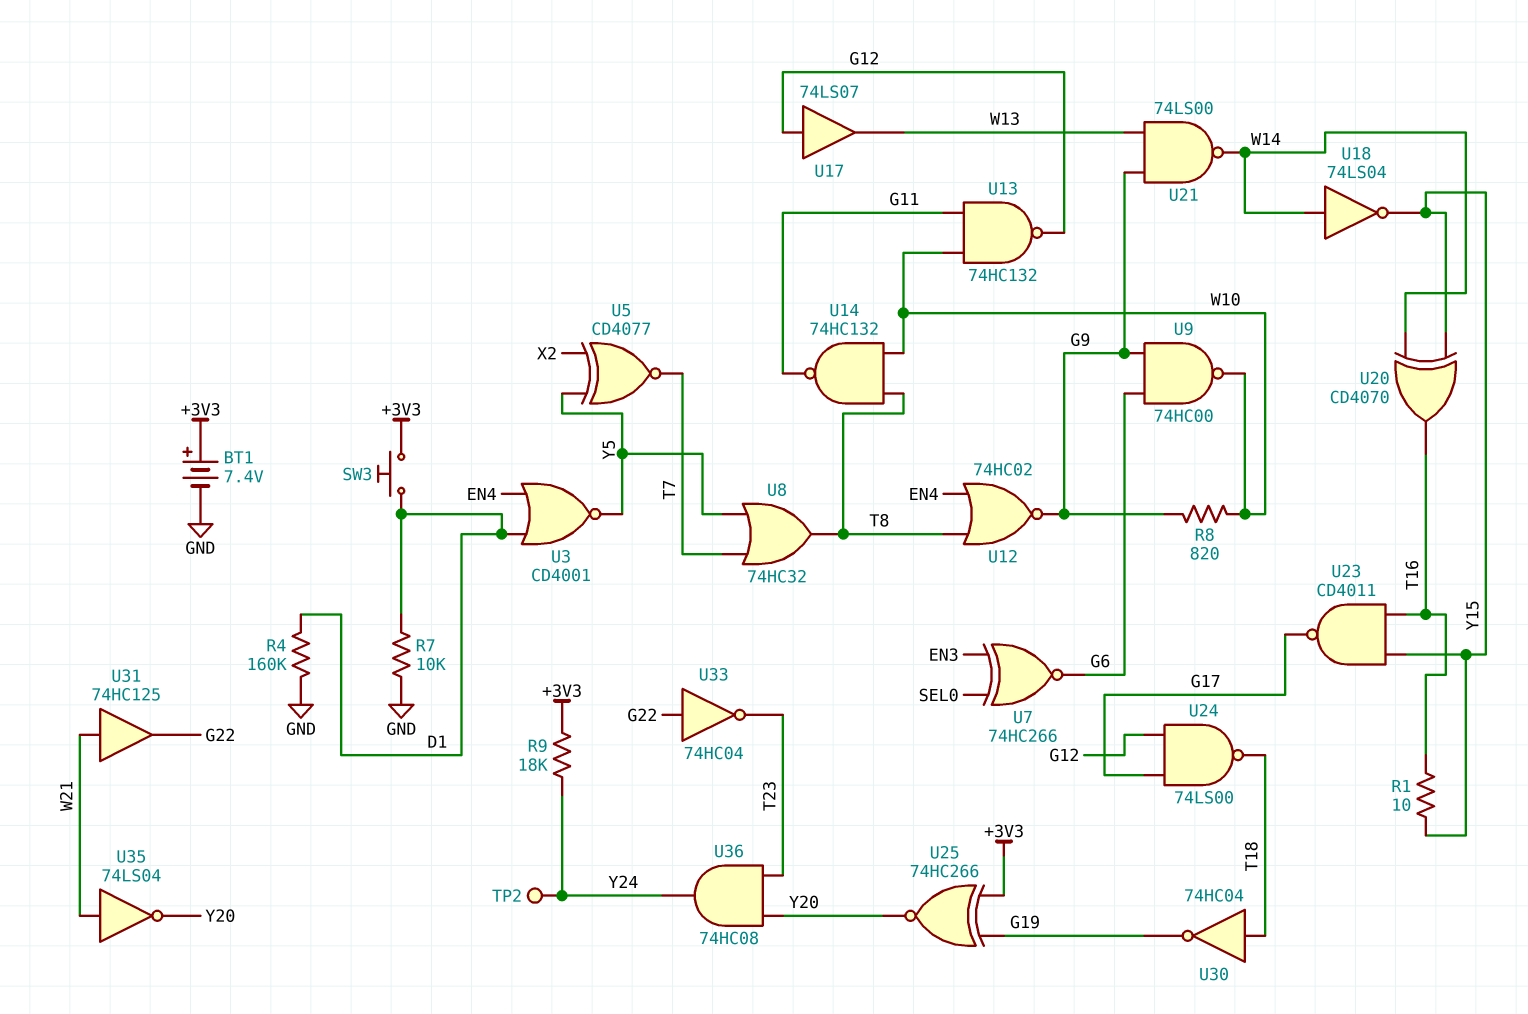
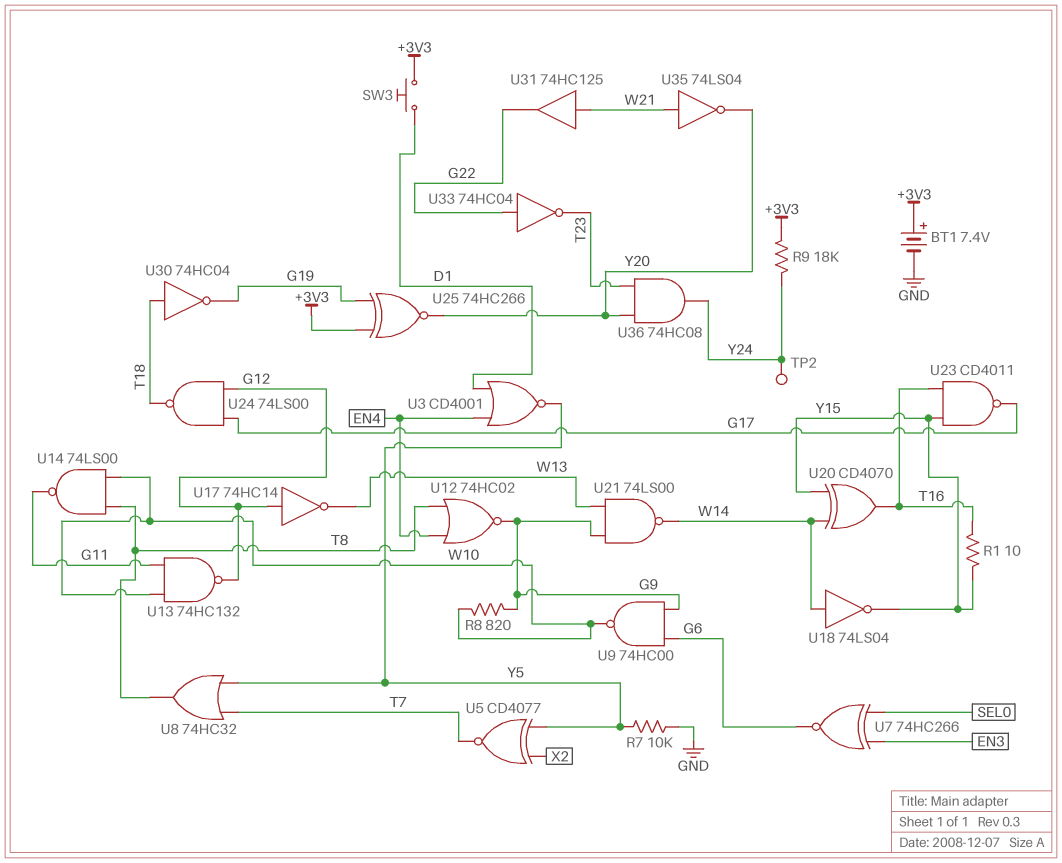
R4: 160k (D1, GND) -> none
R7: 10k (D1, GND) -> 10k (GND, Y5)
U14: NAND 74HC132 (in T8, in W10, out G11) -> NAND 74LS00 (in T8, in W10, out G11)
U17: buffer 74LS07 (in G12, out W13) -> NOT 74HC14 (in G12, out W13)

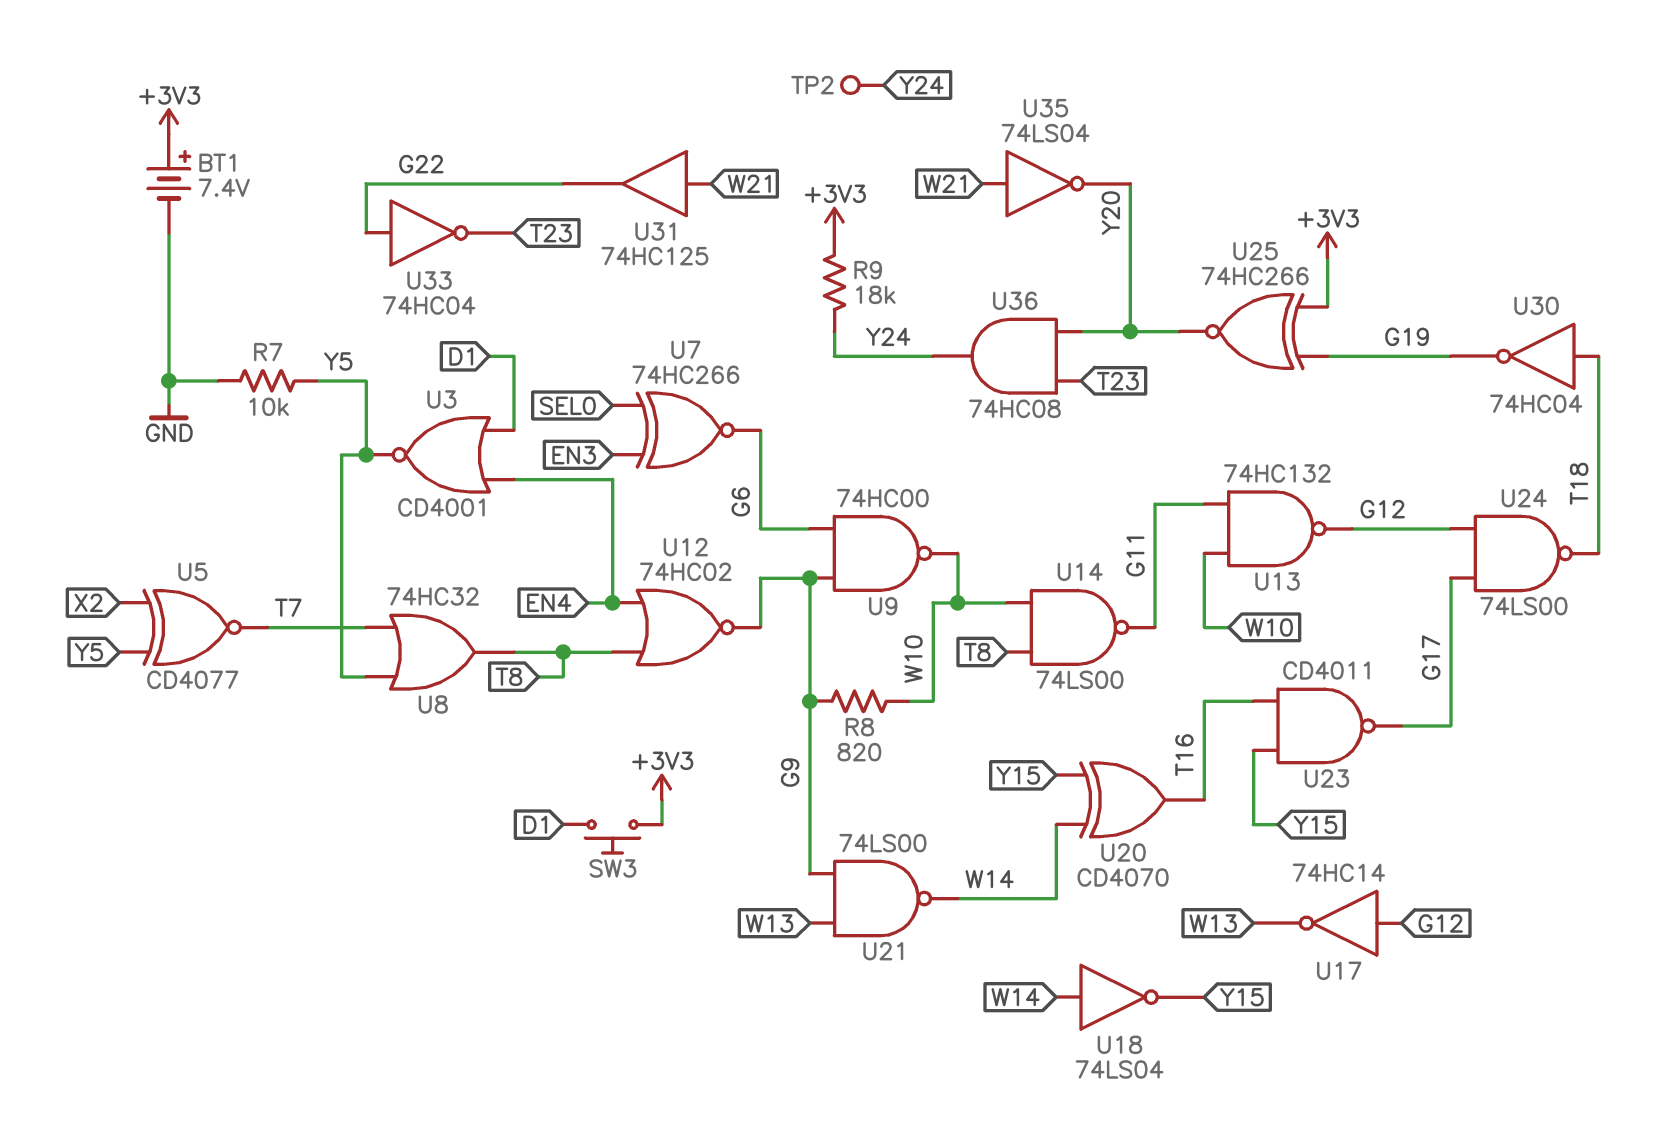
R1: 10 (T16, Y15) -> none

